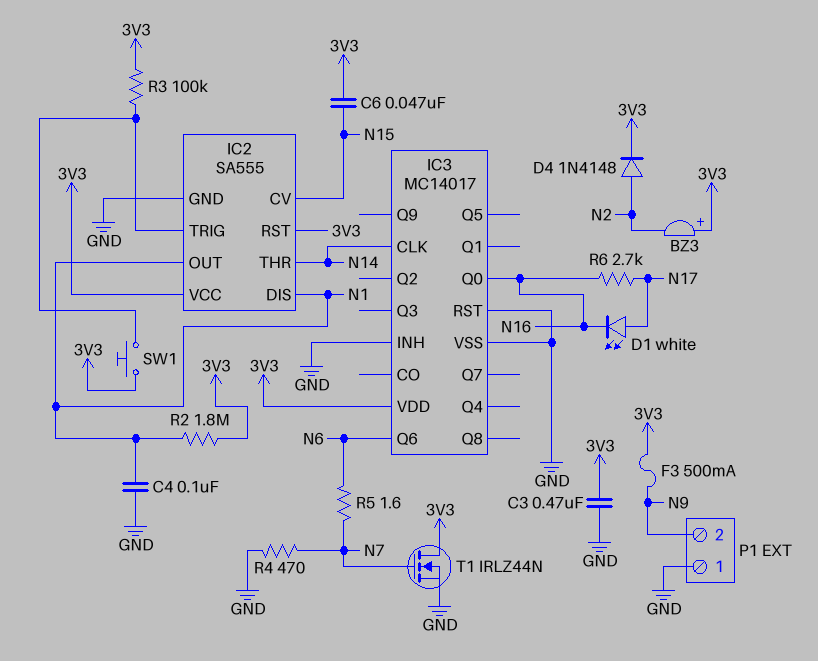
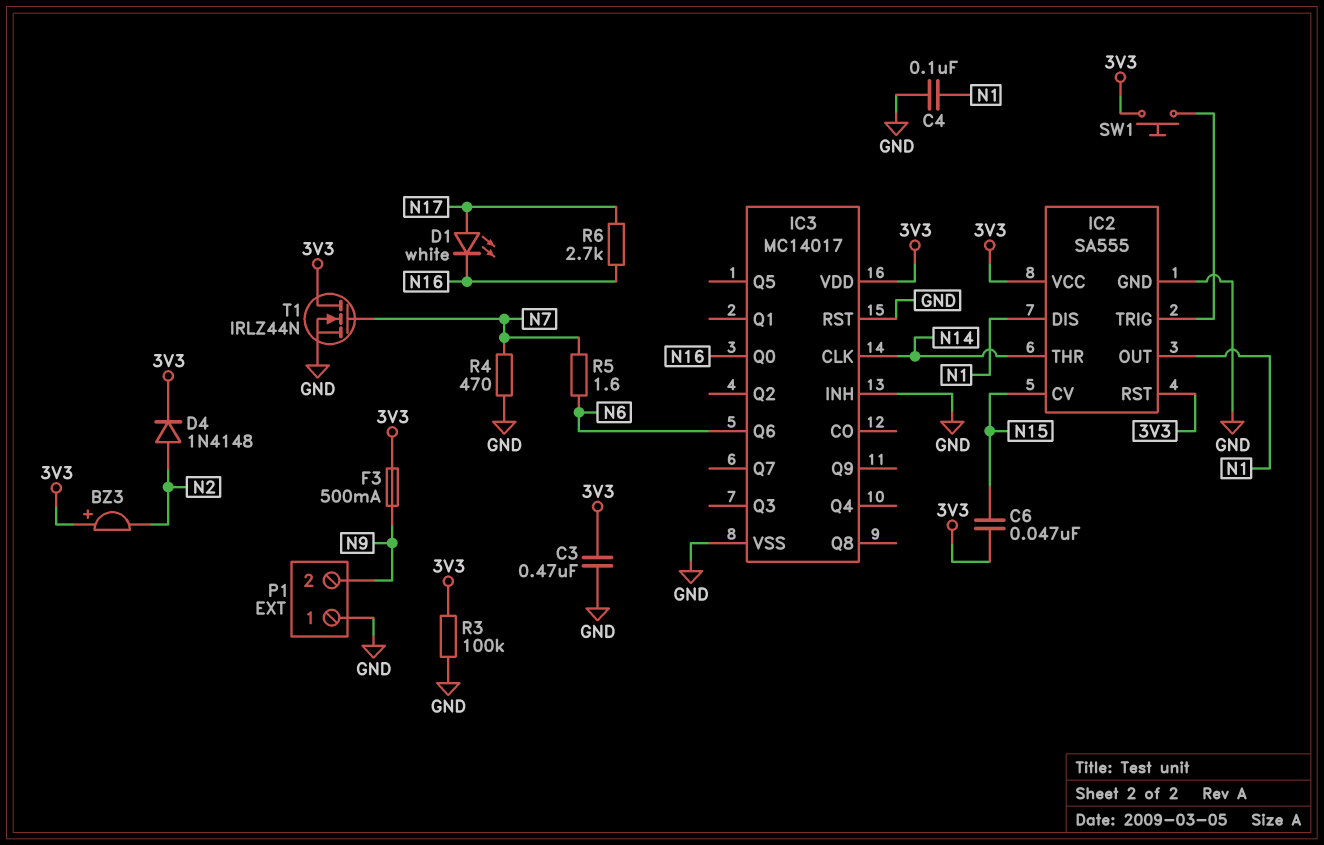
R2: 1.8M (3V3, N1) -> none
R3: 100k (3V3, IC2/TRIG) -> 100k (3V3, GND)

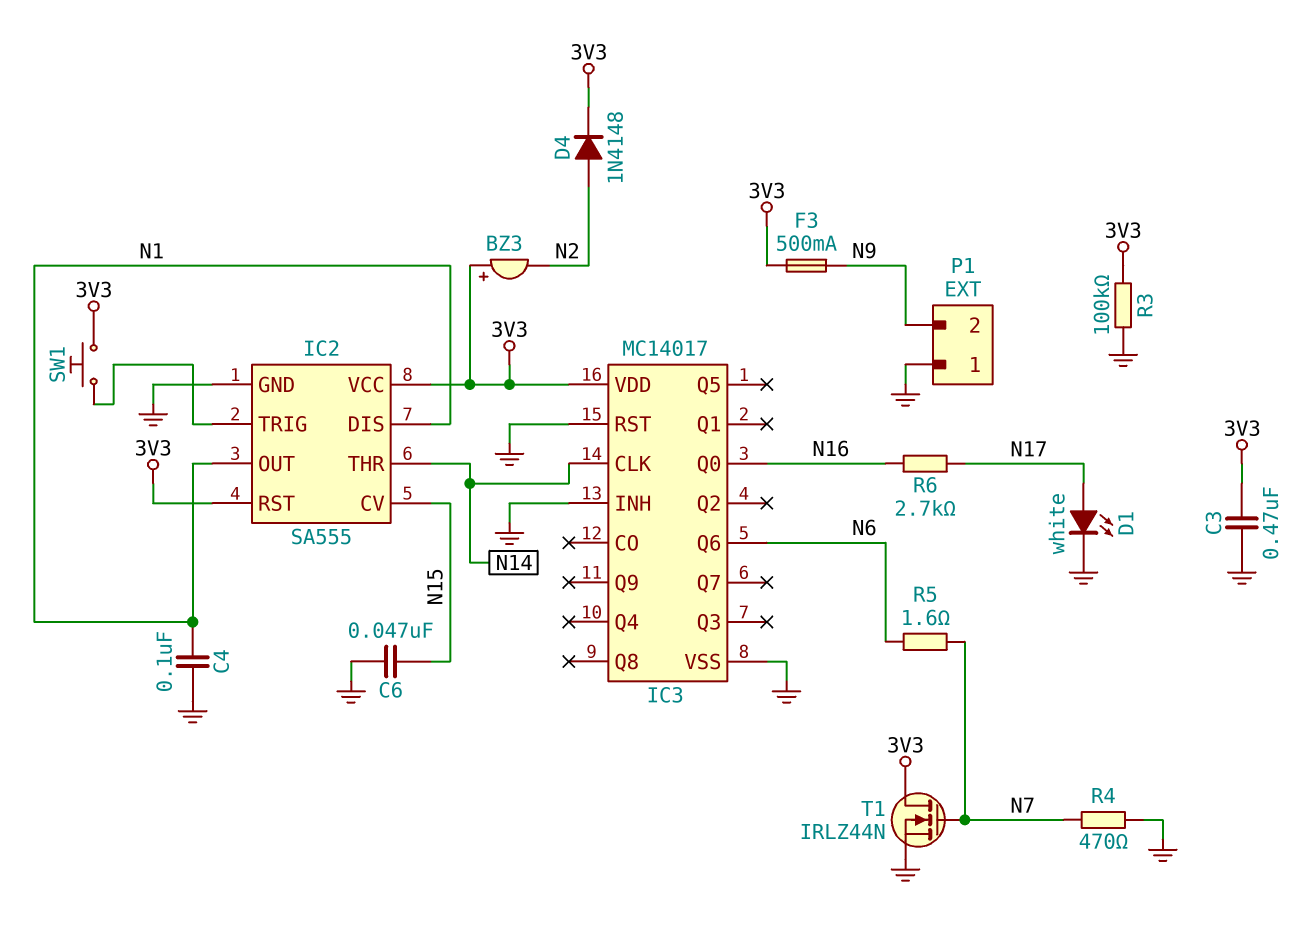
C6: 47nF (3V3, N15) -> 47nF (GND, N15)
D1: LED white (A N17, K N16) -> LED white (A N17, K GND)

